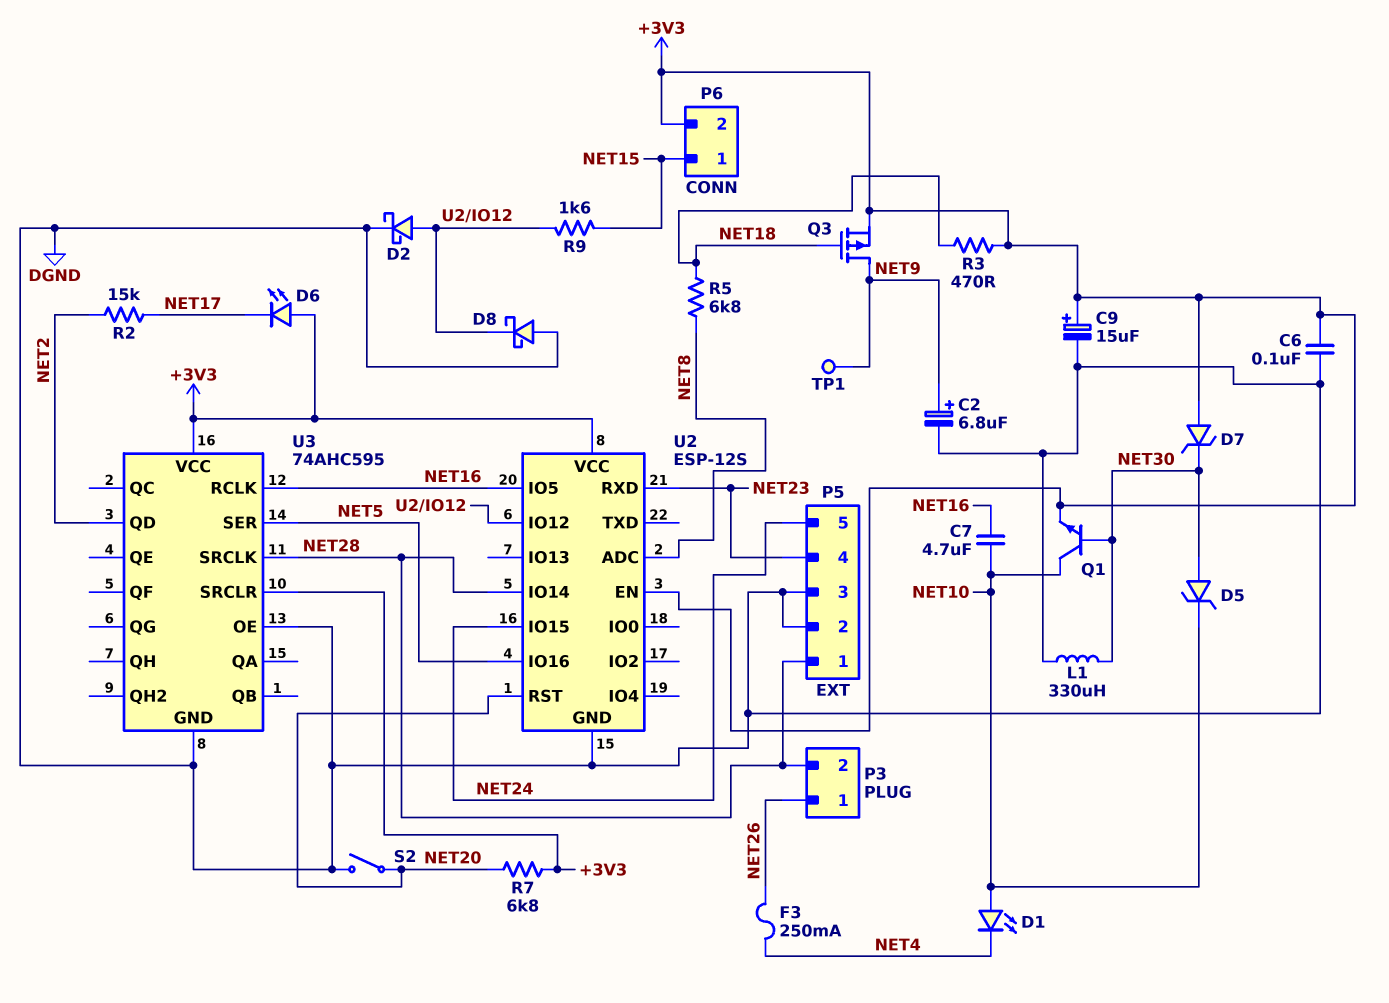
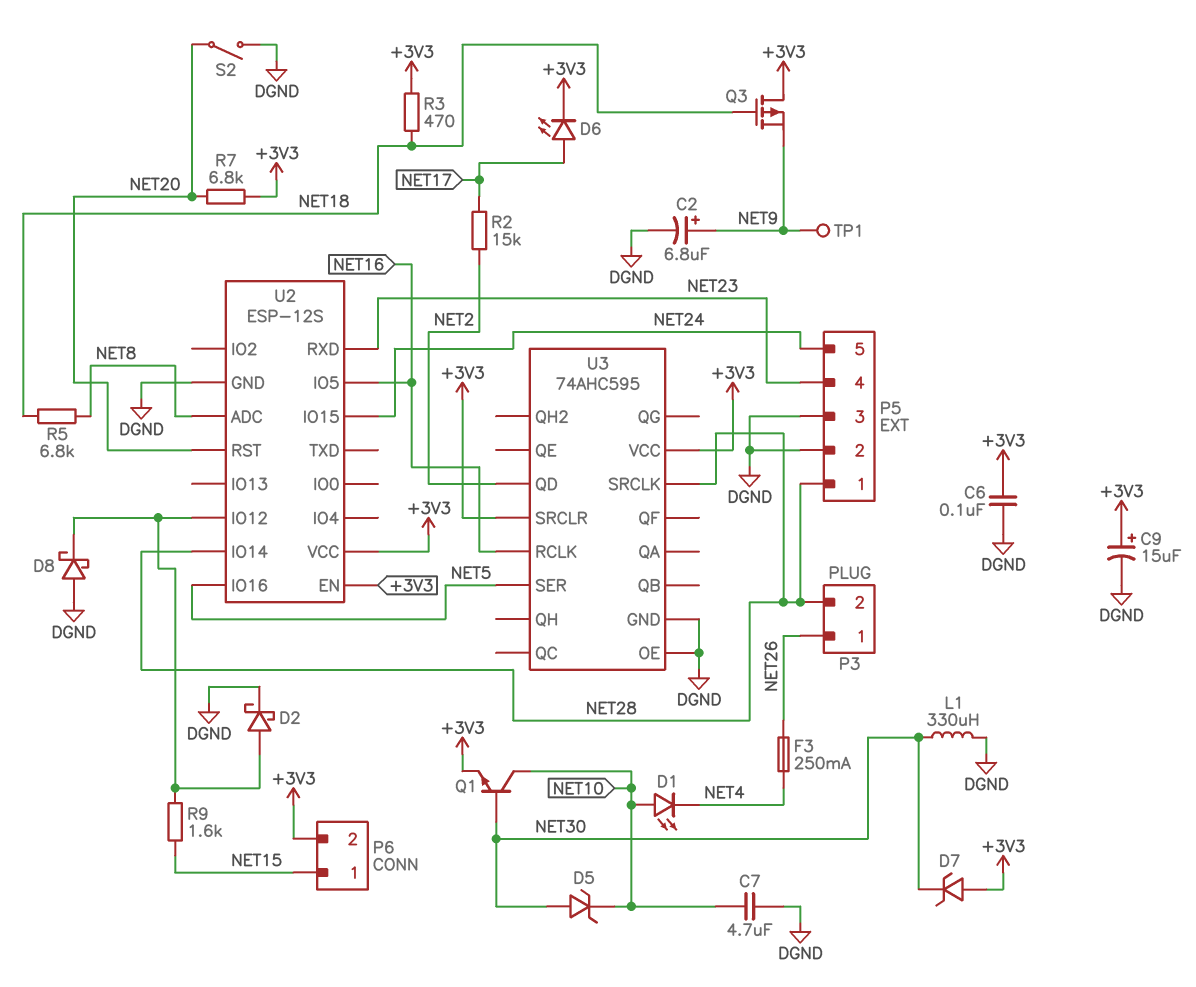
C7: 4.7uF (NET10, NET16) -> 4.7uF (DGND, NET10)
D6: LED (A +3V3, K NET17) -> LED (A NET17, K +3V3)
Q3: PMOS (G NET18, D NET9, S +3V3) -> PMOS (G NET18, D +3V3, S NET9)

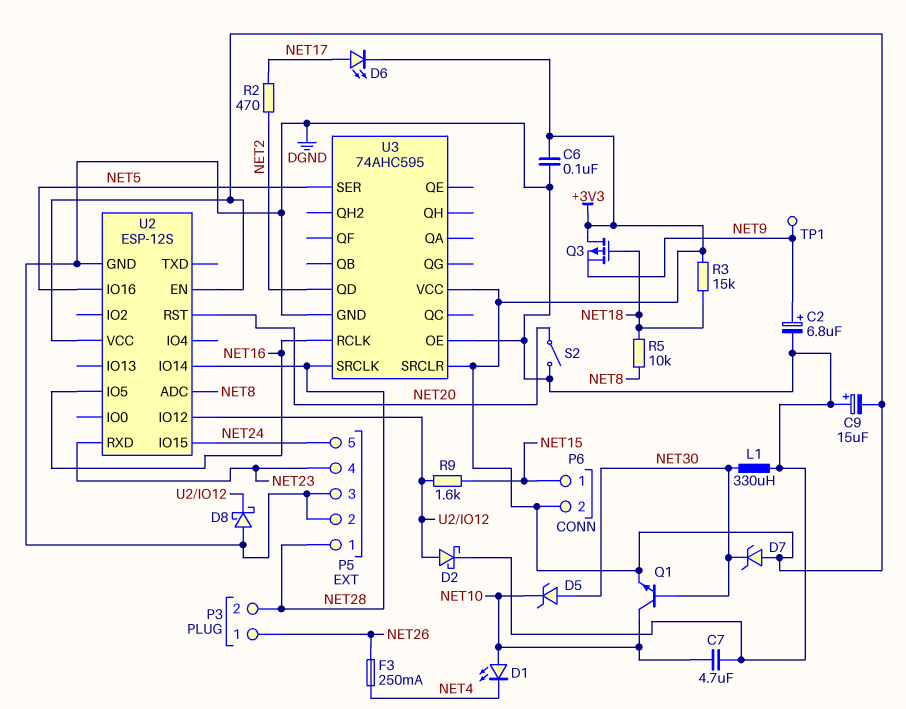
C9: 15uF (plus +3V3, minus DGND) -> 15uF (plus DGND, minus +3V3)
R2: 15k (NET2, NET17) -> 470 (NET2, NET17)
R3: 470 (+3V3, NET18) -> 15k (+3V3, NET18)
R5: 6.8k (NET8, NET18) -> 10k (NET8, NET18)
R7: 6.8k (+3V3, NET20) -> none

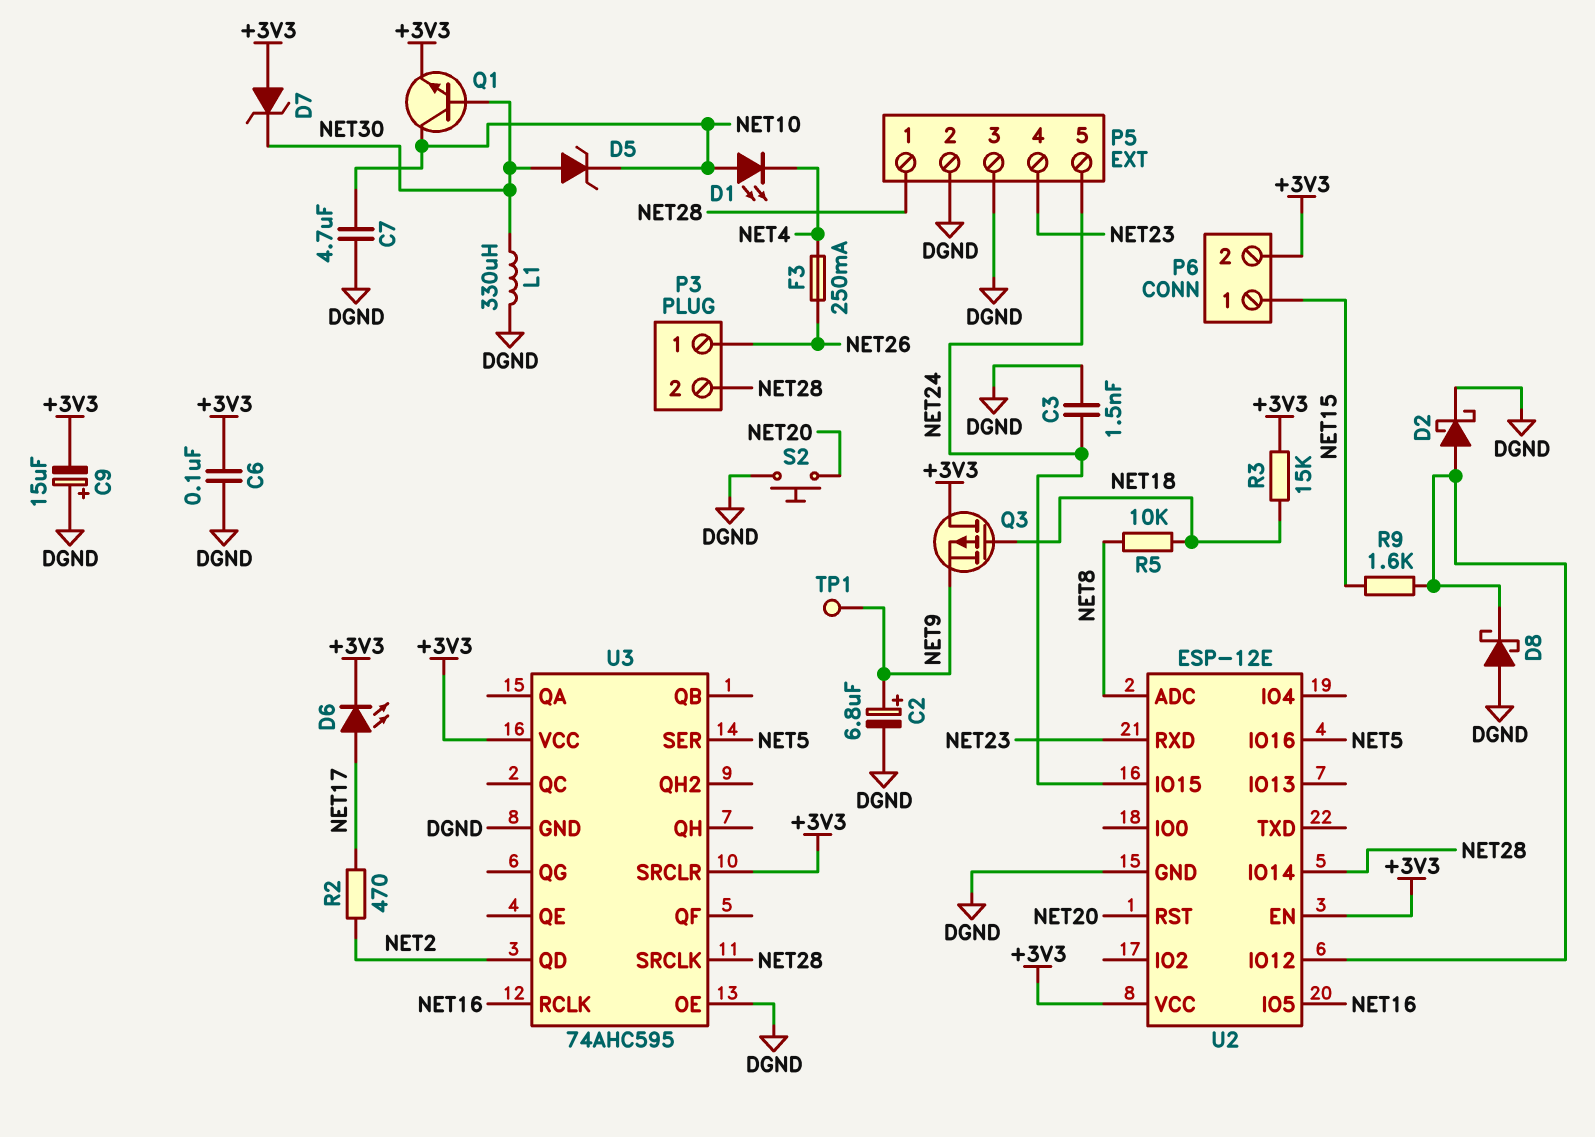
C3: none -> 1.5nF (DGND, NET24)
S2: switch (DGND, NET20) -> button (DGND, NET20)
U2: ESP-12S -> ESP-12E

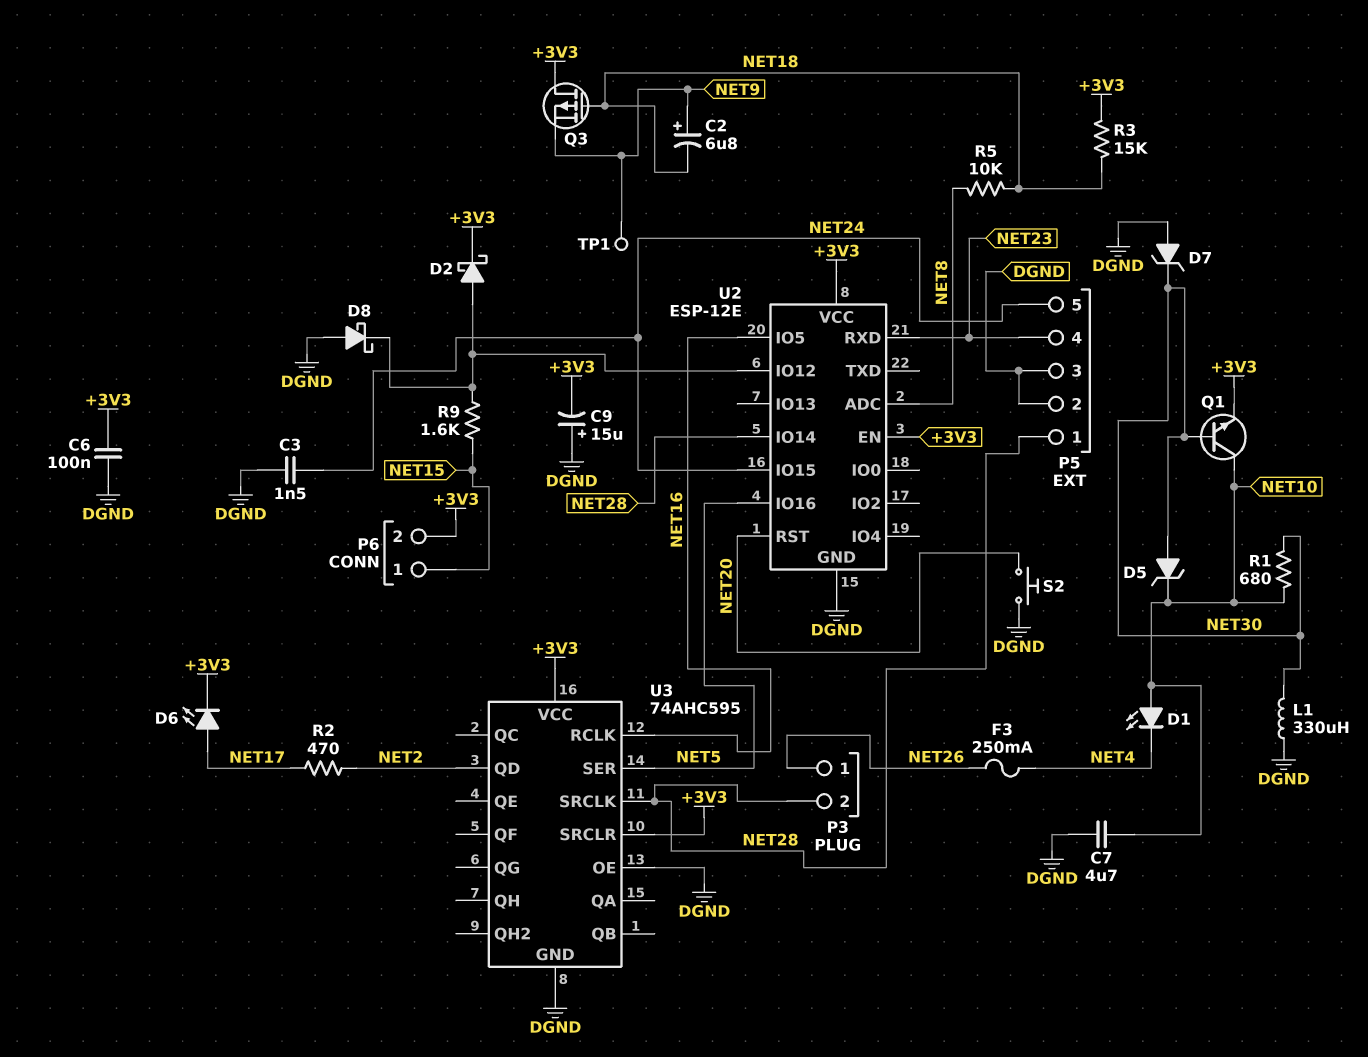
C2: 6.8uF (plus NET9, minus DGND) -> 6.8uF (plus NET9, minus NET18)
D2: schottky (A U2/IO12, K DGND) -> schottky (A U2/IO12, K +3V3)
D7: zener (A +3V3, K NET30) -> zener (A DGND, K NET30)
R1: none -> 680 (NET10, NET30)

